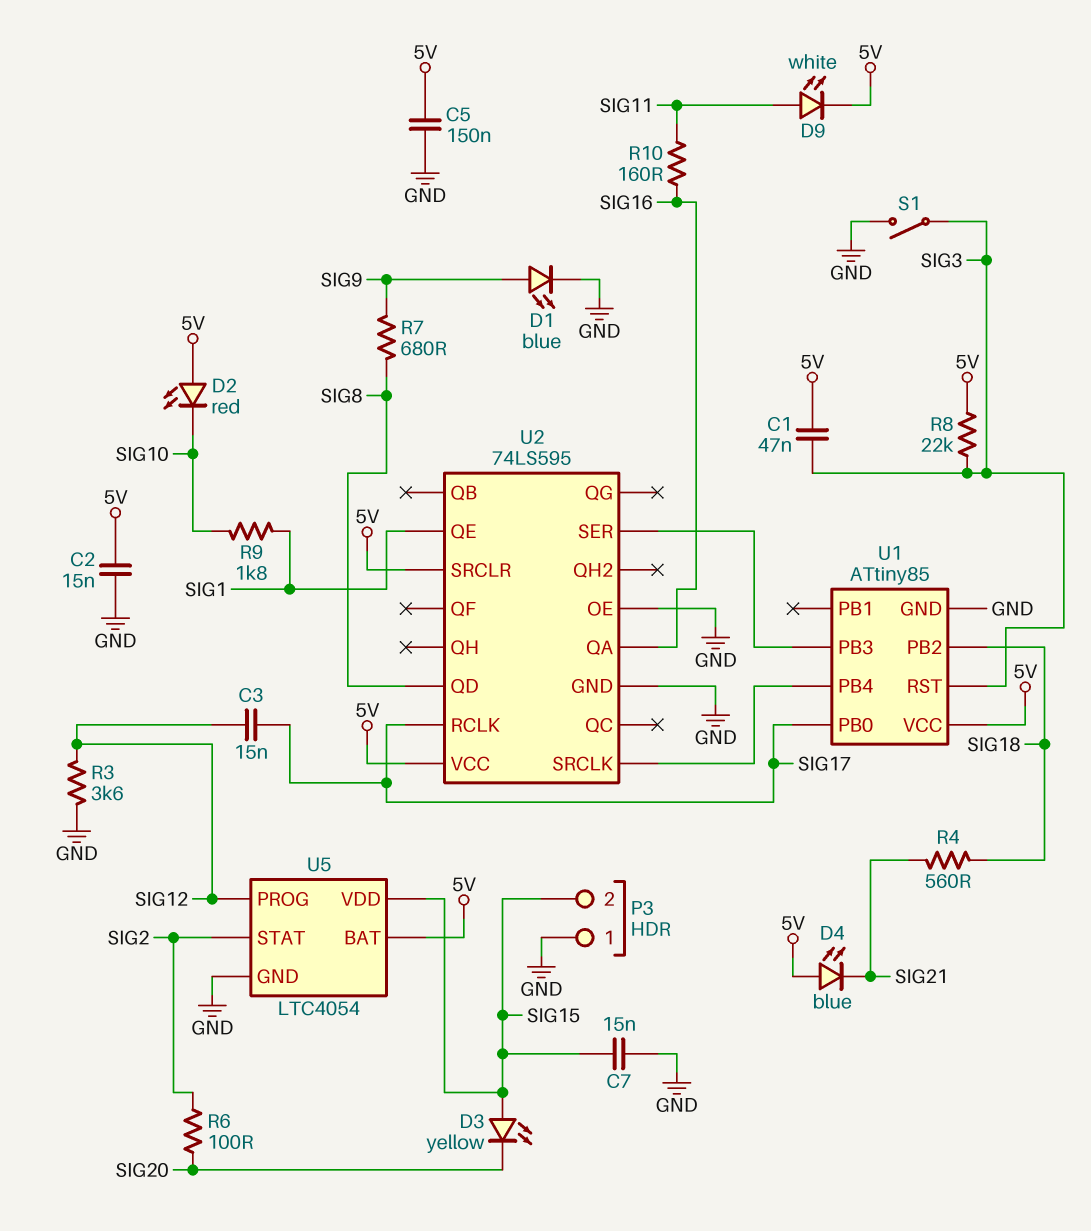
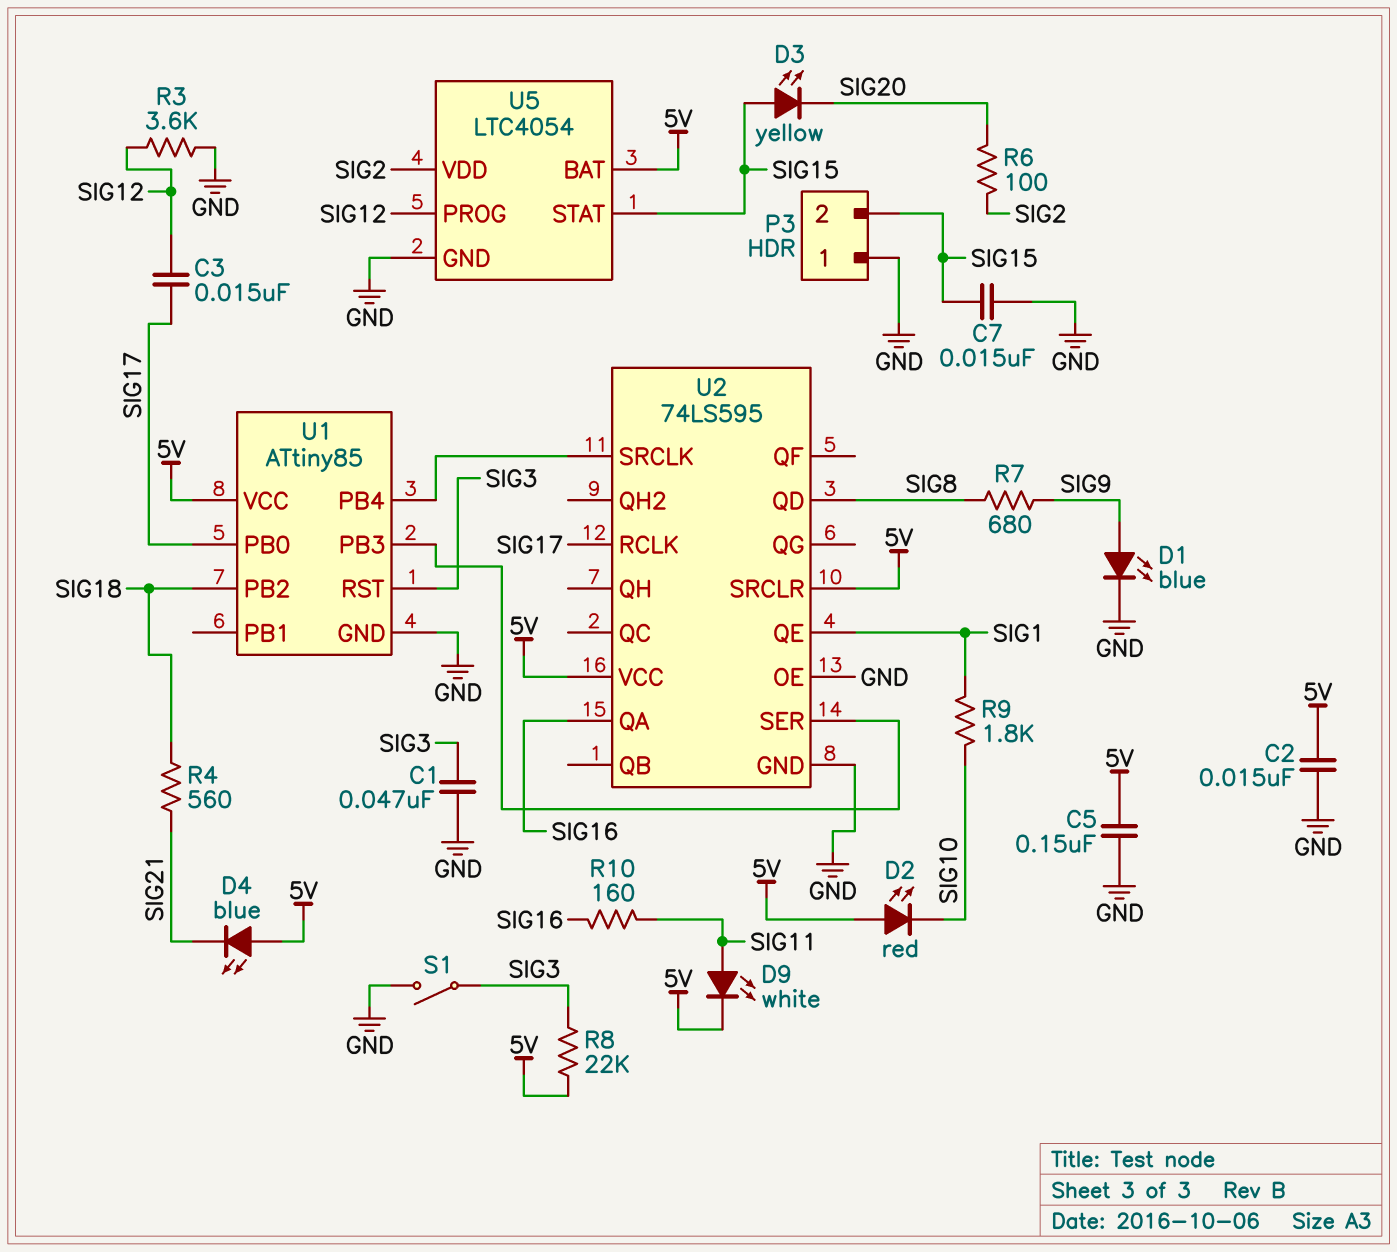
C1: 47nF (5V, SIG3) -> 47nF (GND, SIG3)
U5 pin STAT: SIG2 -> SIG15
U5 pin VDD: SIG15 -> SIG2

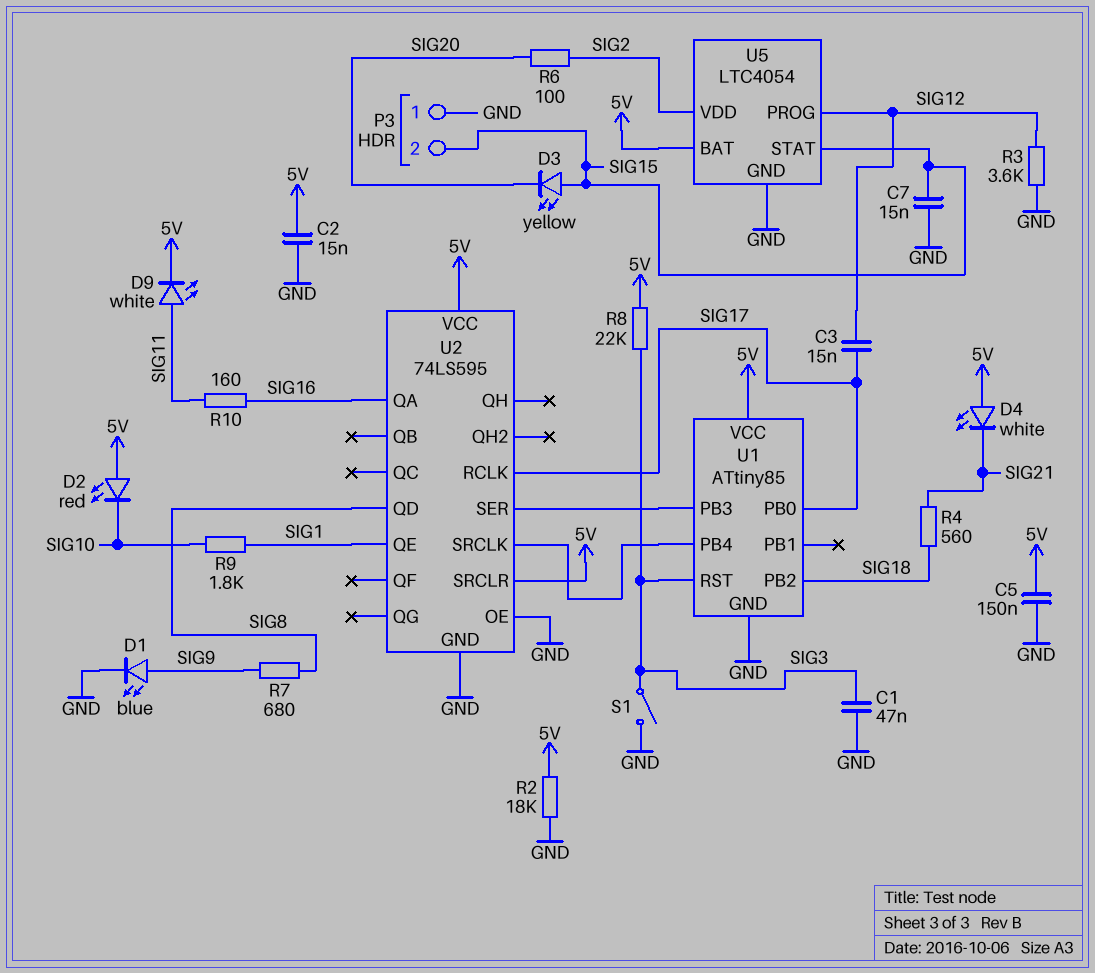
D4: LED blue (A 5V, K SIG21) -> LED white (A 5V, K SIG21)
R2: none -> 18k (5V, GND)

